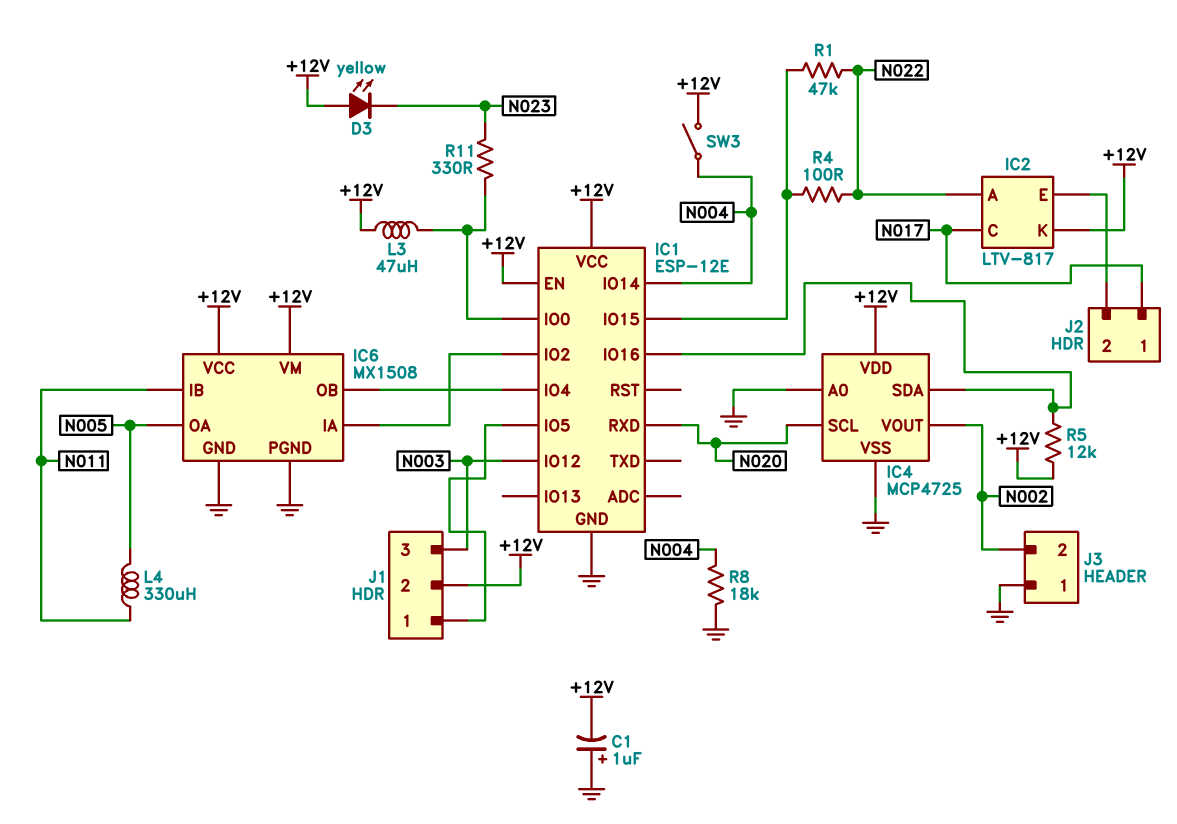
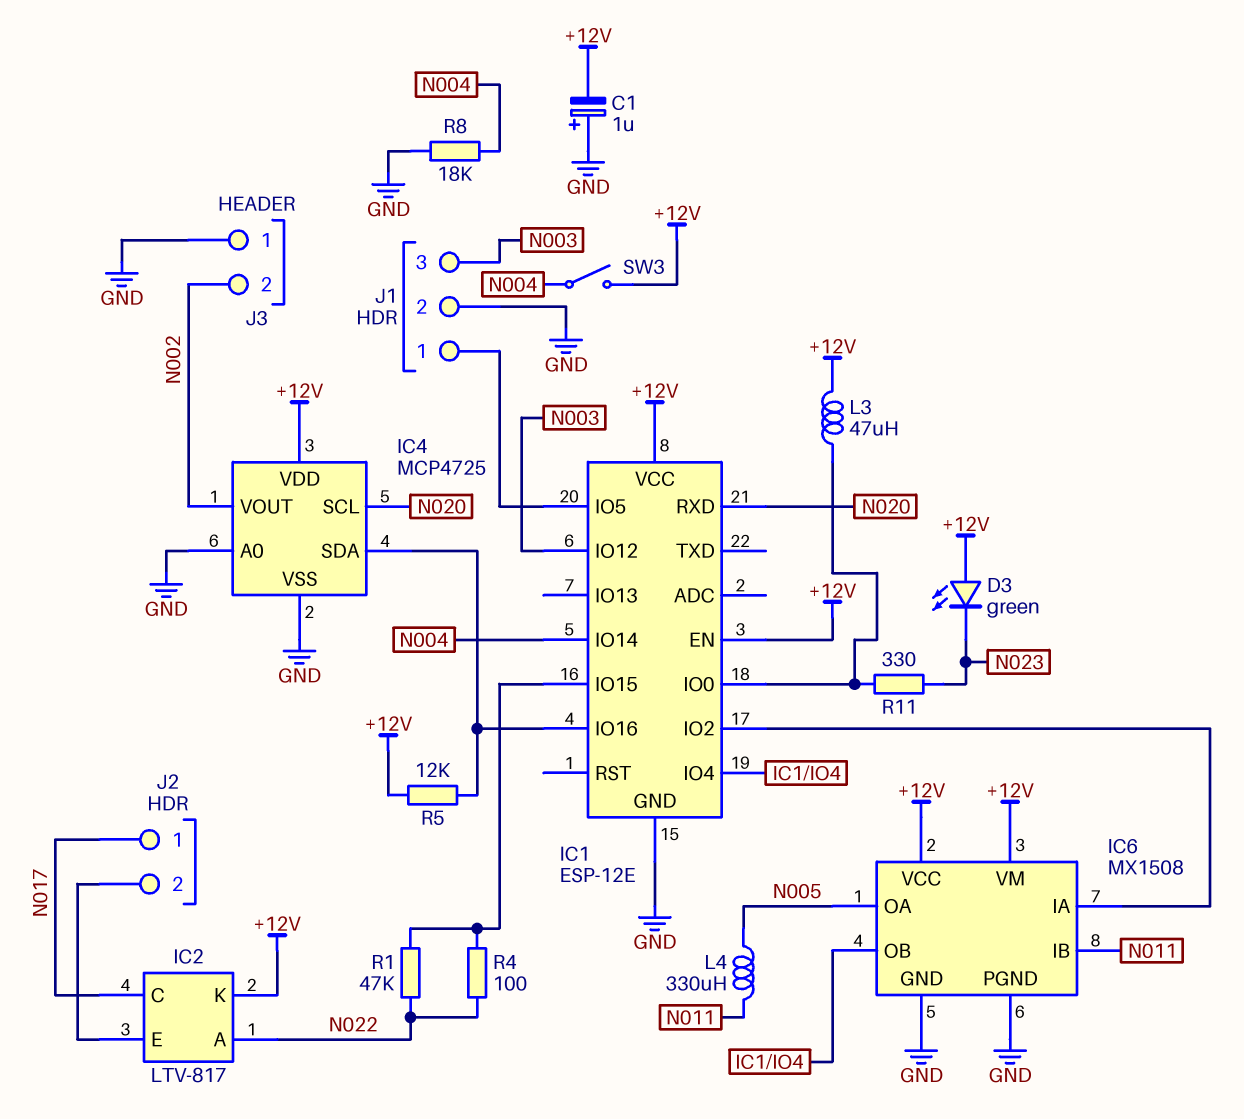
D3: LED yellow (A +12V, K N023) -> LED green (A +12V, K N023)
J1 pin 2: +12V -> GND

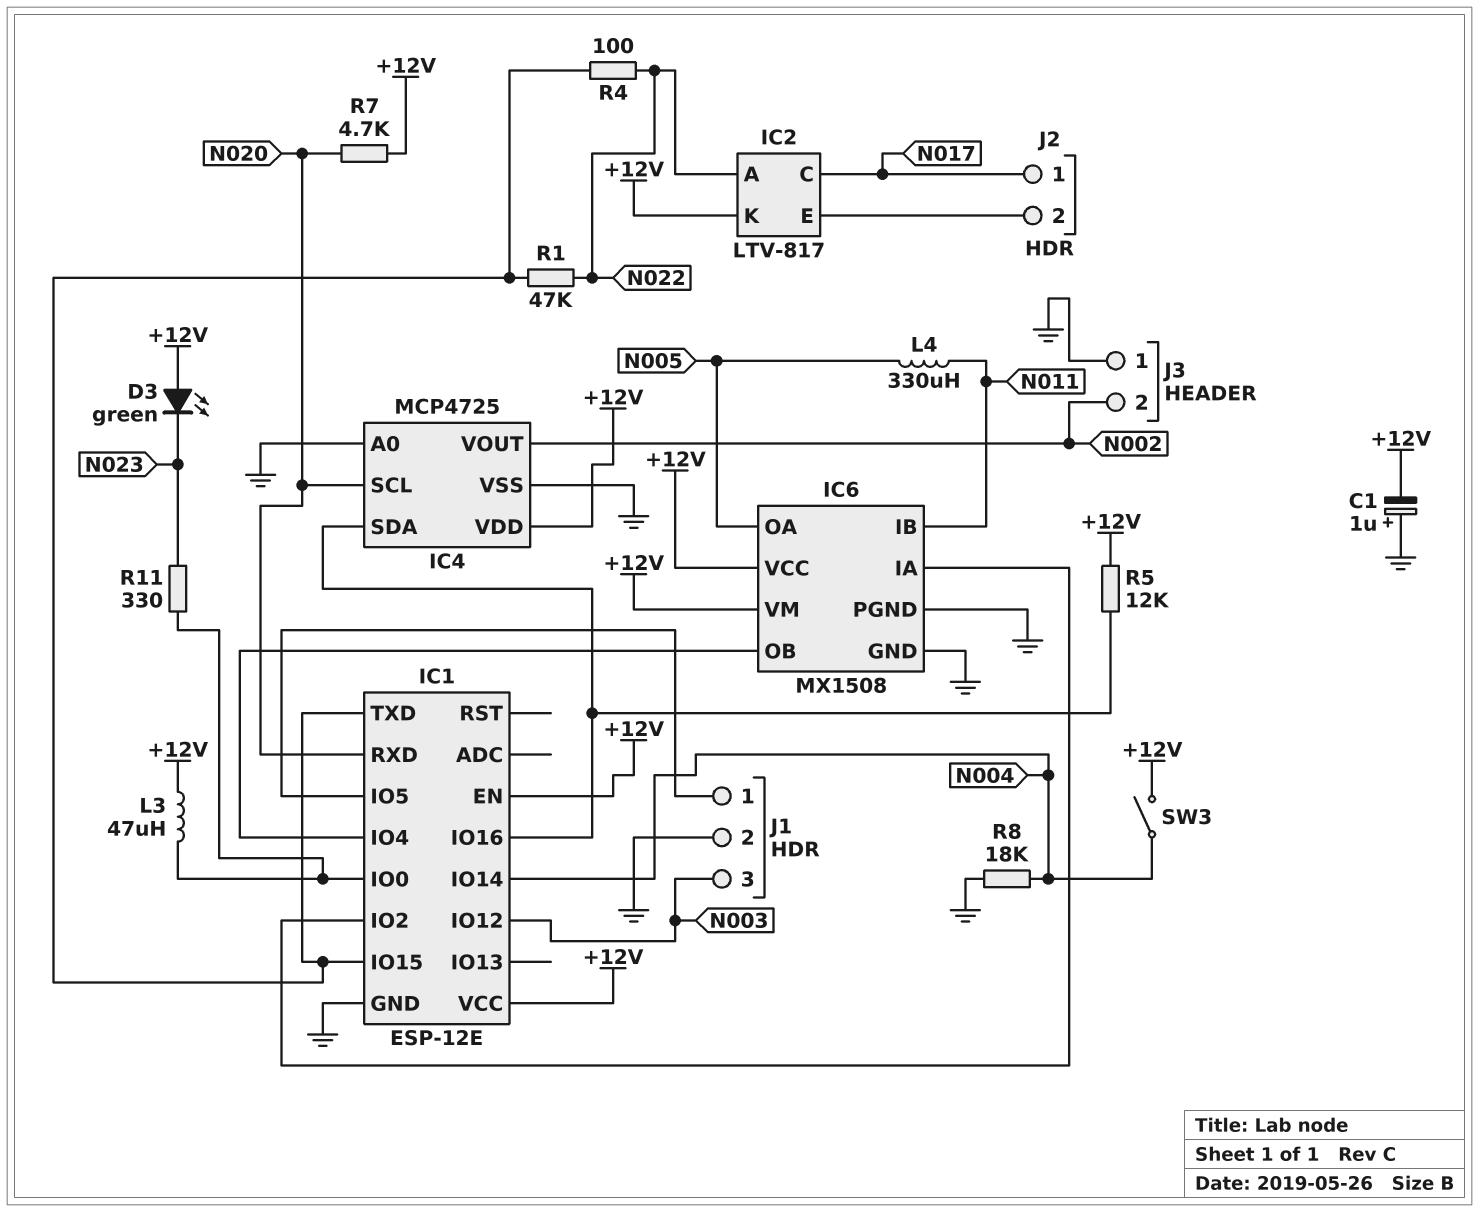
IC1 pin TXD: none -> IC1/IO15
R7: none -> 4.7k (+12V, N020)

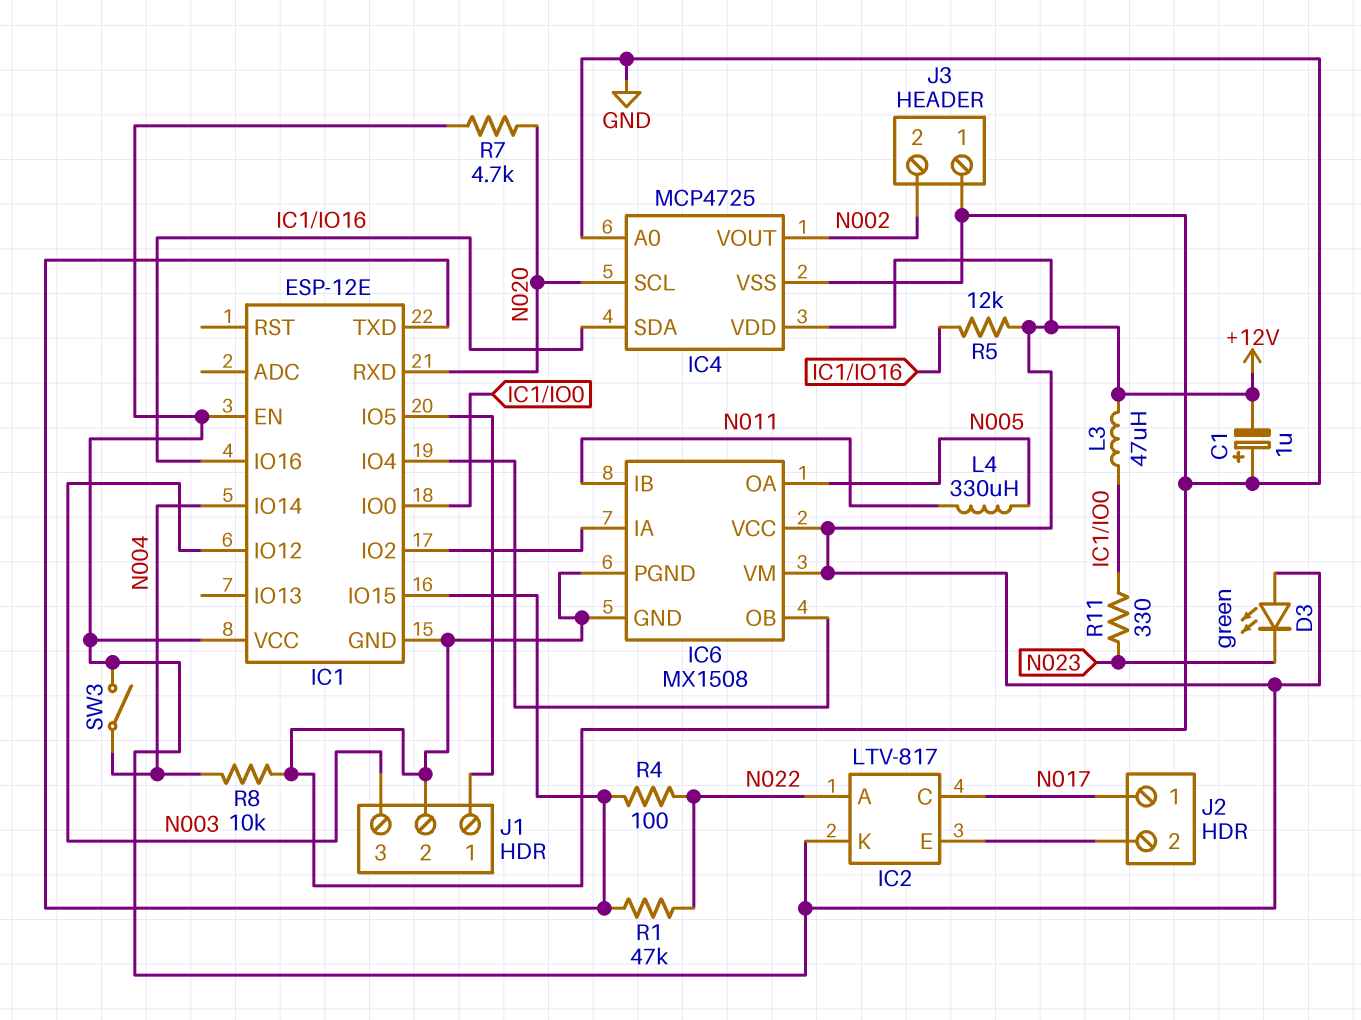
R8: 18k (GND, N004) -> 10k (GND, N004)

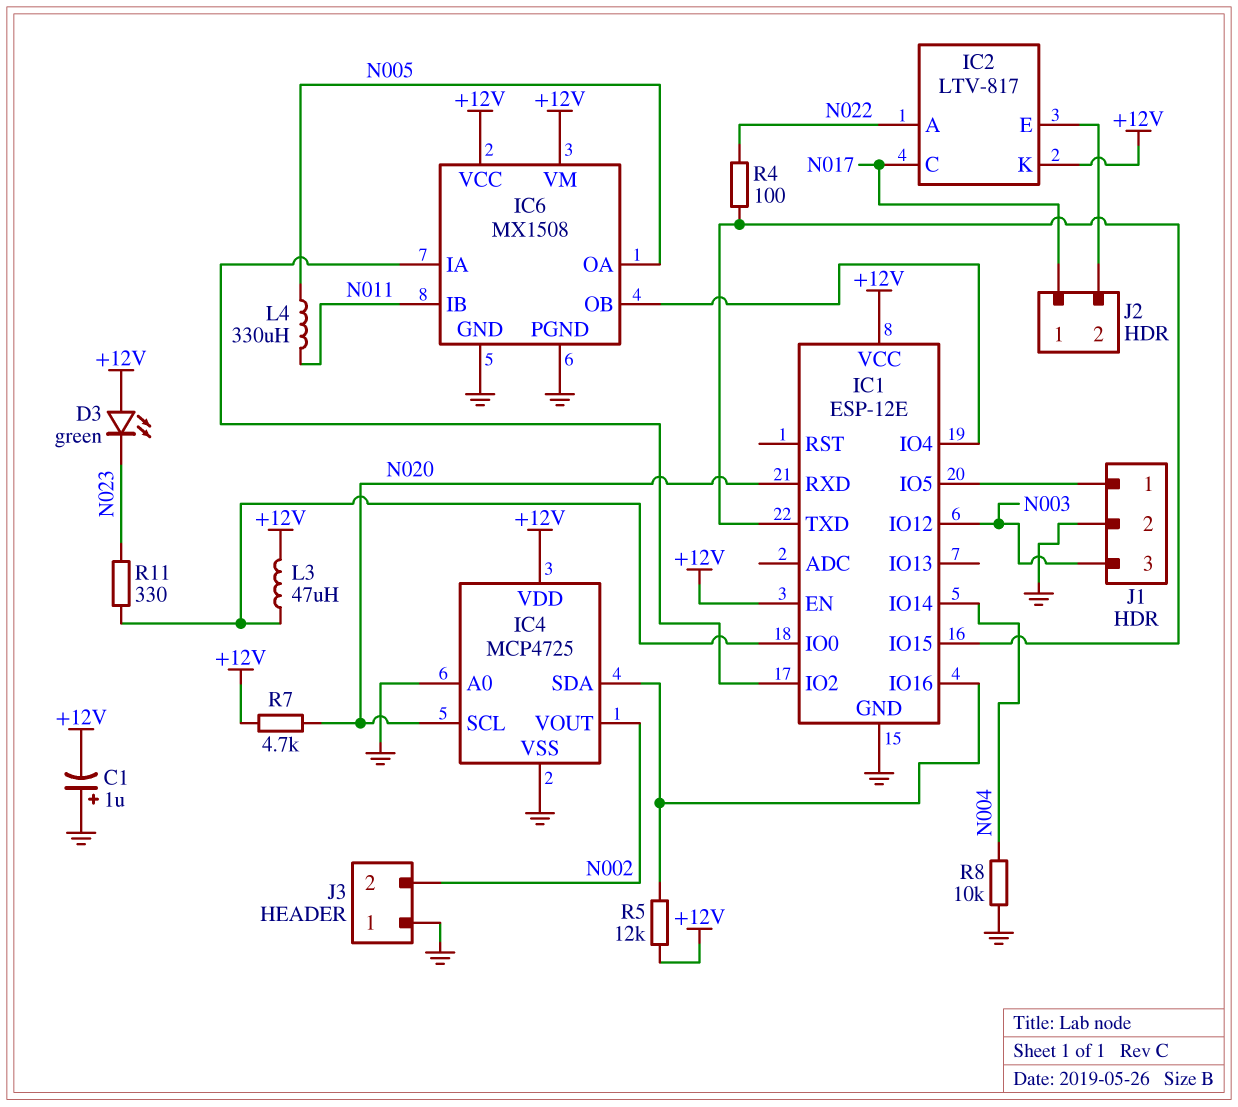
R1: 47k (IC1/IO15, N022) -> none
SW3: switch (+12V, N004) -> none

